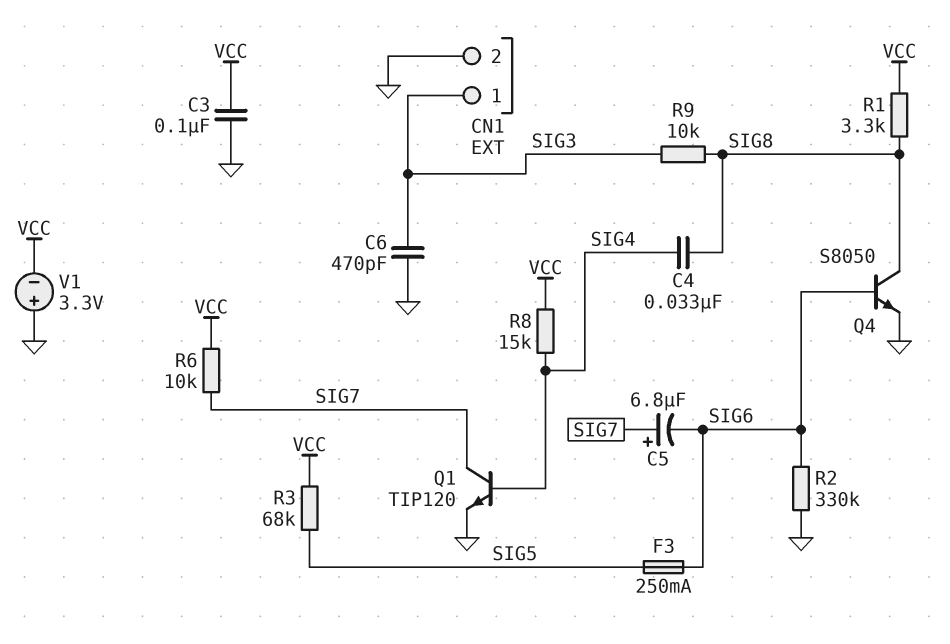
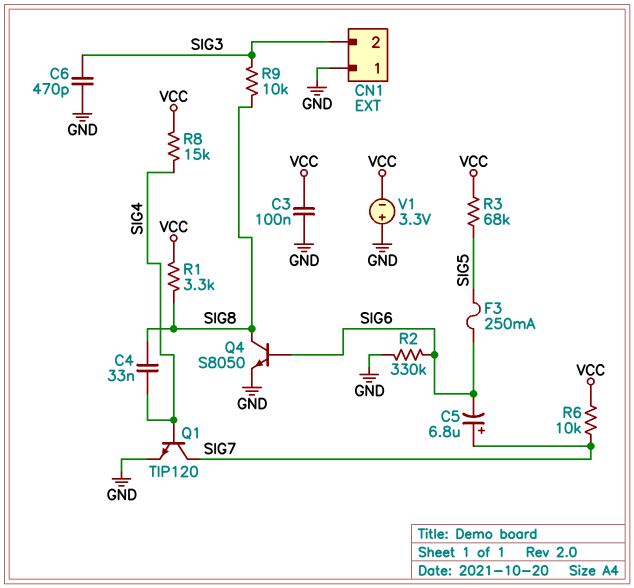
CN1 pin 1: SIG3 -> GND
CN1 pin 2: GND -> SIG3

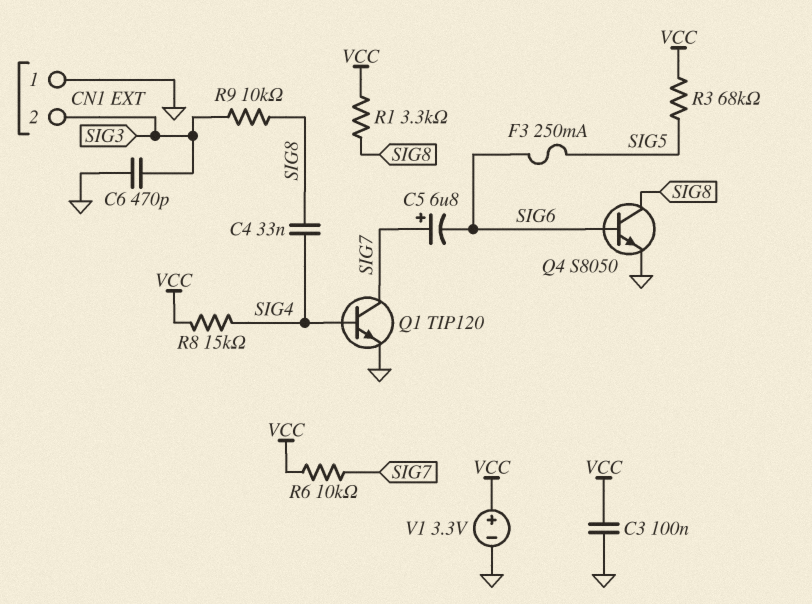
R2: 330k (GND, SIG6) -> none
V1: 3.3V (plus GND, minus VCC) -> 3.3V (plus VCC, minus GND)

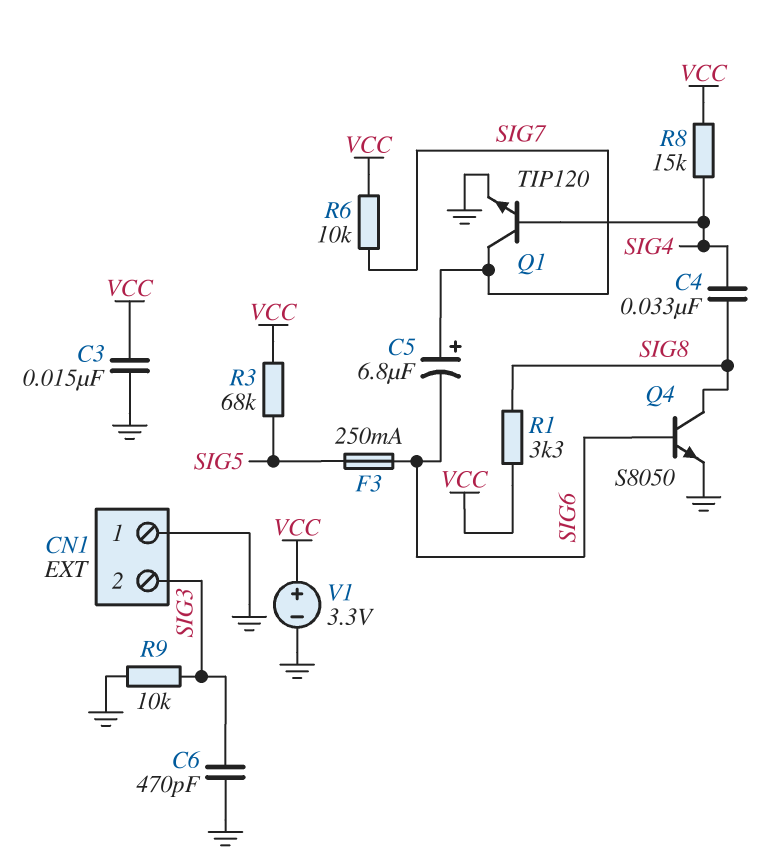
C3: 100nF (GND, VCC) -> 15nF (GND, VCC)
R9: 10k (SIG3, SIG8) -> 10k (GND, SIG3)

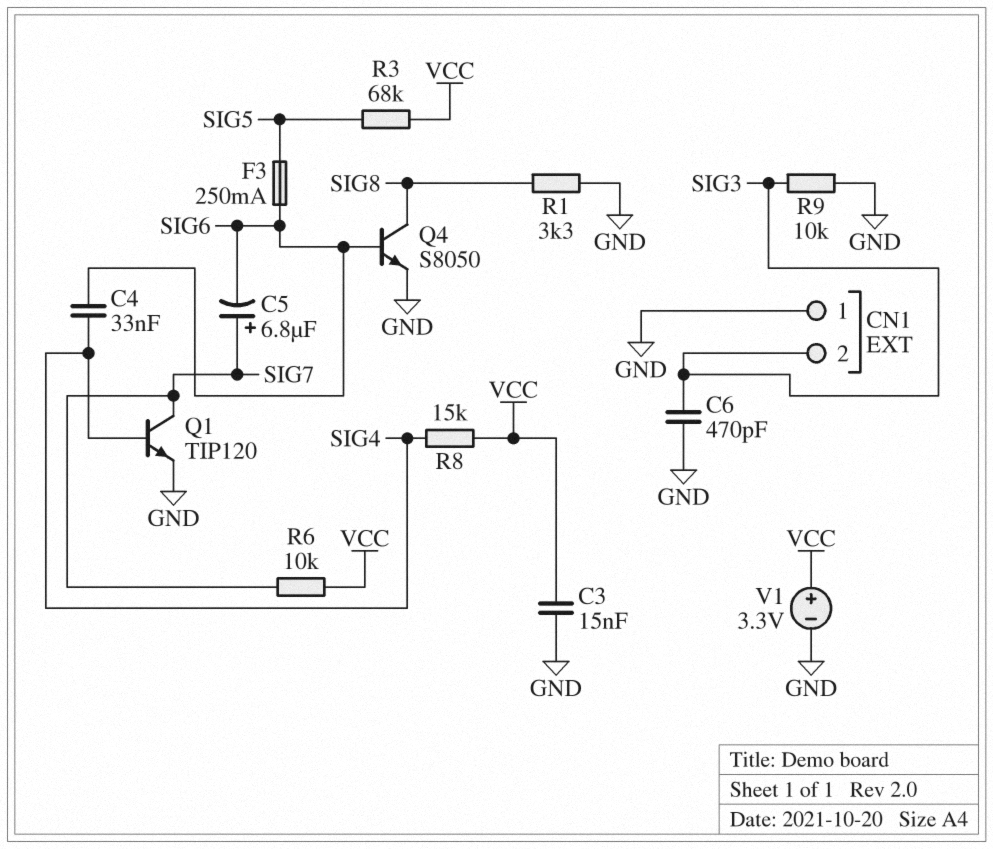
C4: 33nF (SIG4, SIG8) -> 33nF (SIG4, SIG6)
R1: 3.3k (SIG8, VCC) -> 3.3k (GND, SIG8)

